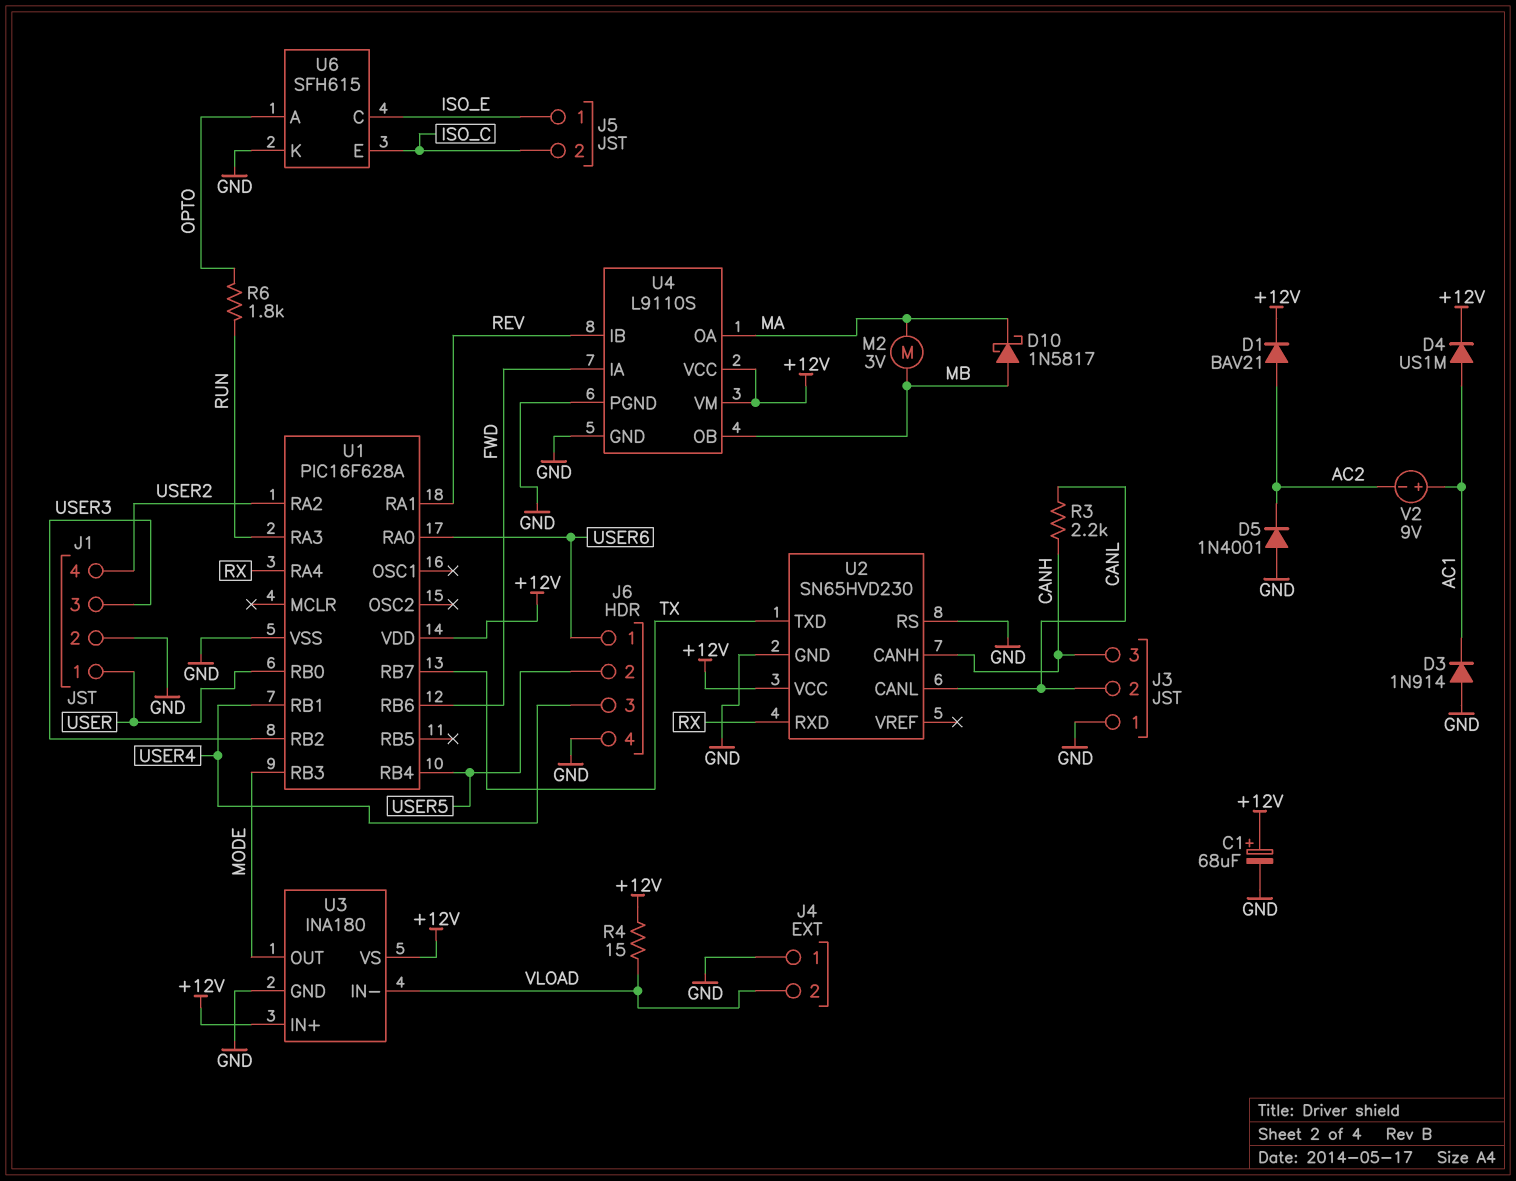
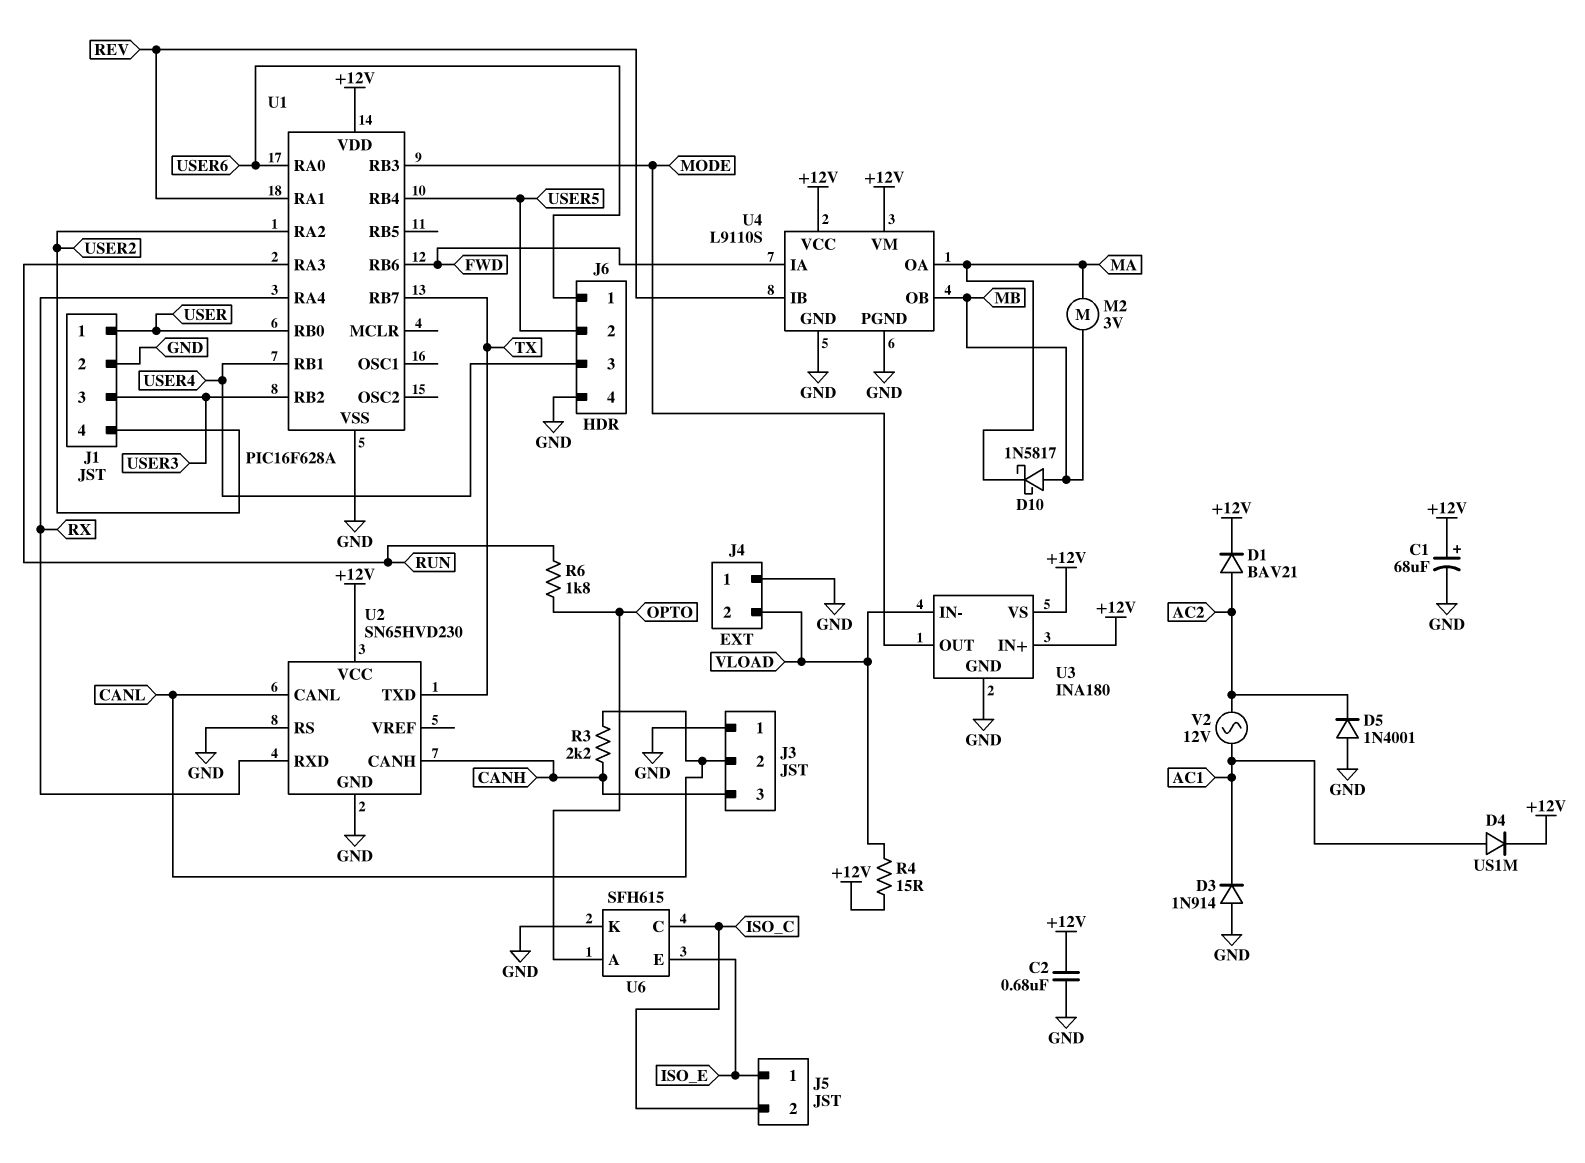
C2: none -> 680nF (+12V, GND)
U6 pin C: ISO_E -> ISO_C
U6 pin E: ISO_C -> ISO_E
V2: 9V (plus AC1, minus AC2) -> AC 12V (AC1, AC2)

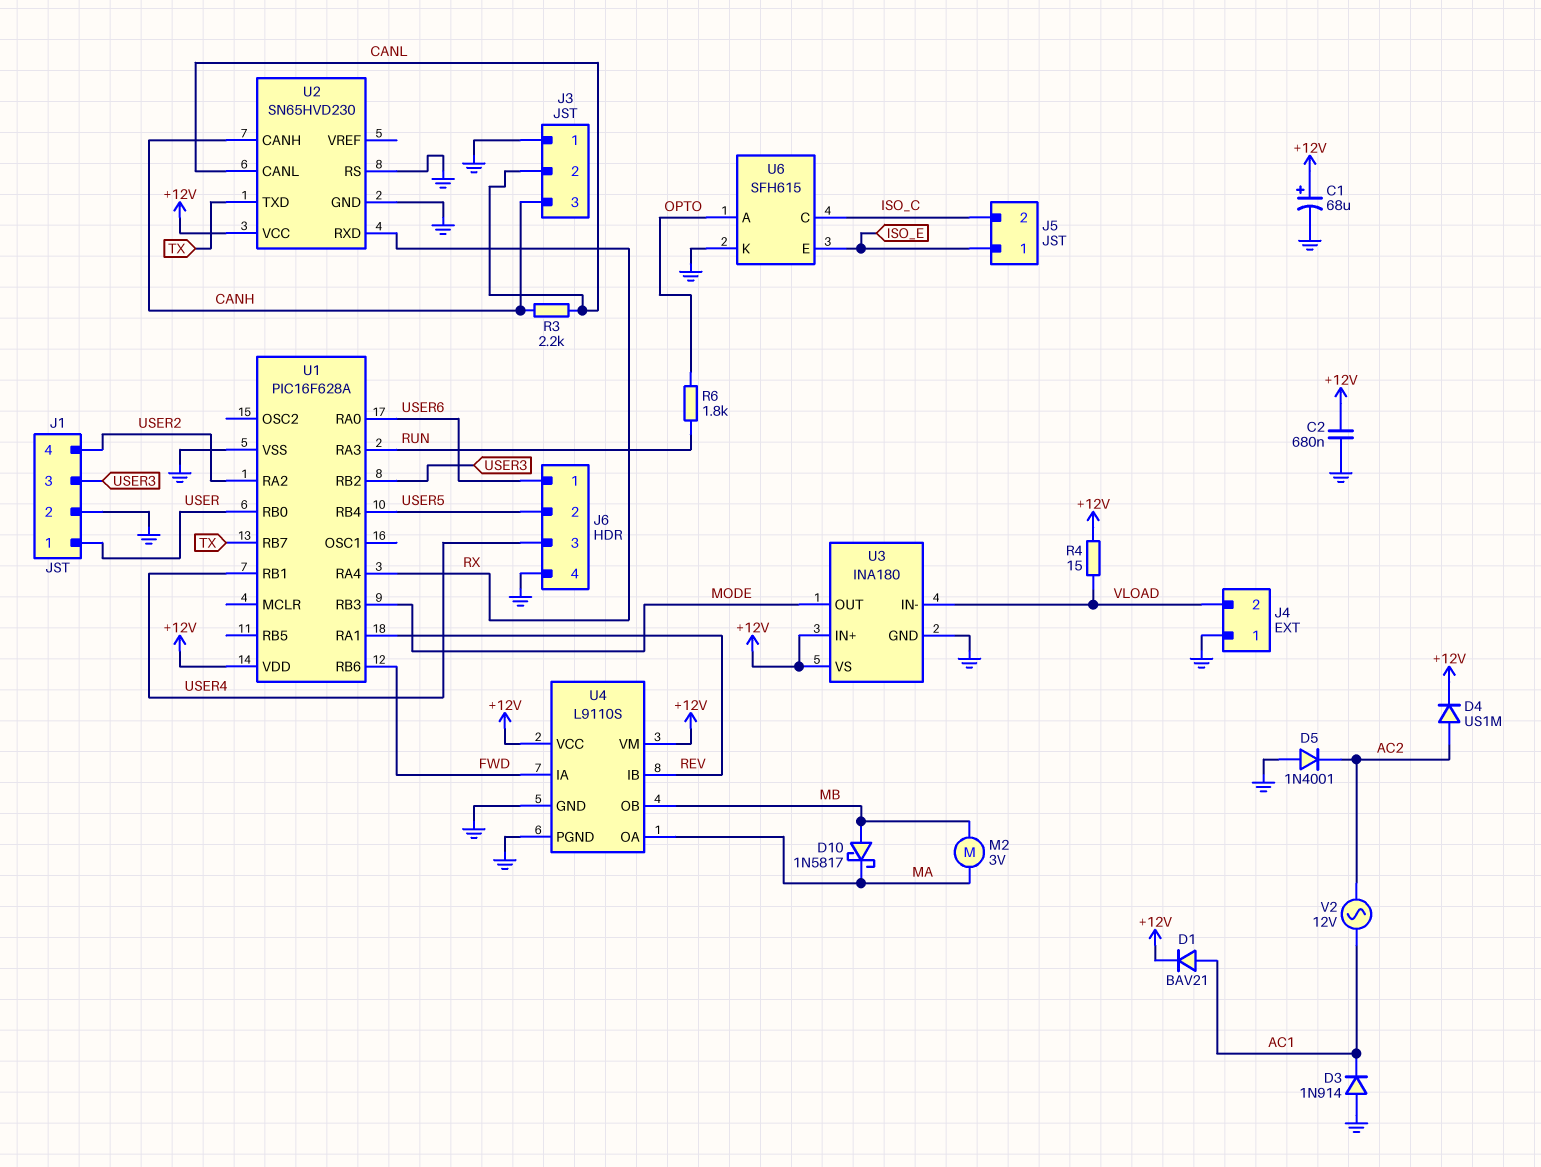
D1: diode BAV21 (A AC2, K +12V) -> diode BAV21 (A AC1, K +12V)
D4: diode US1M (A AC1, K +12V) -> diode US1M (A AC2, K +12V)

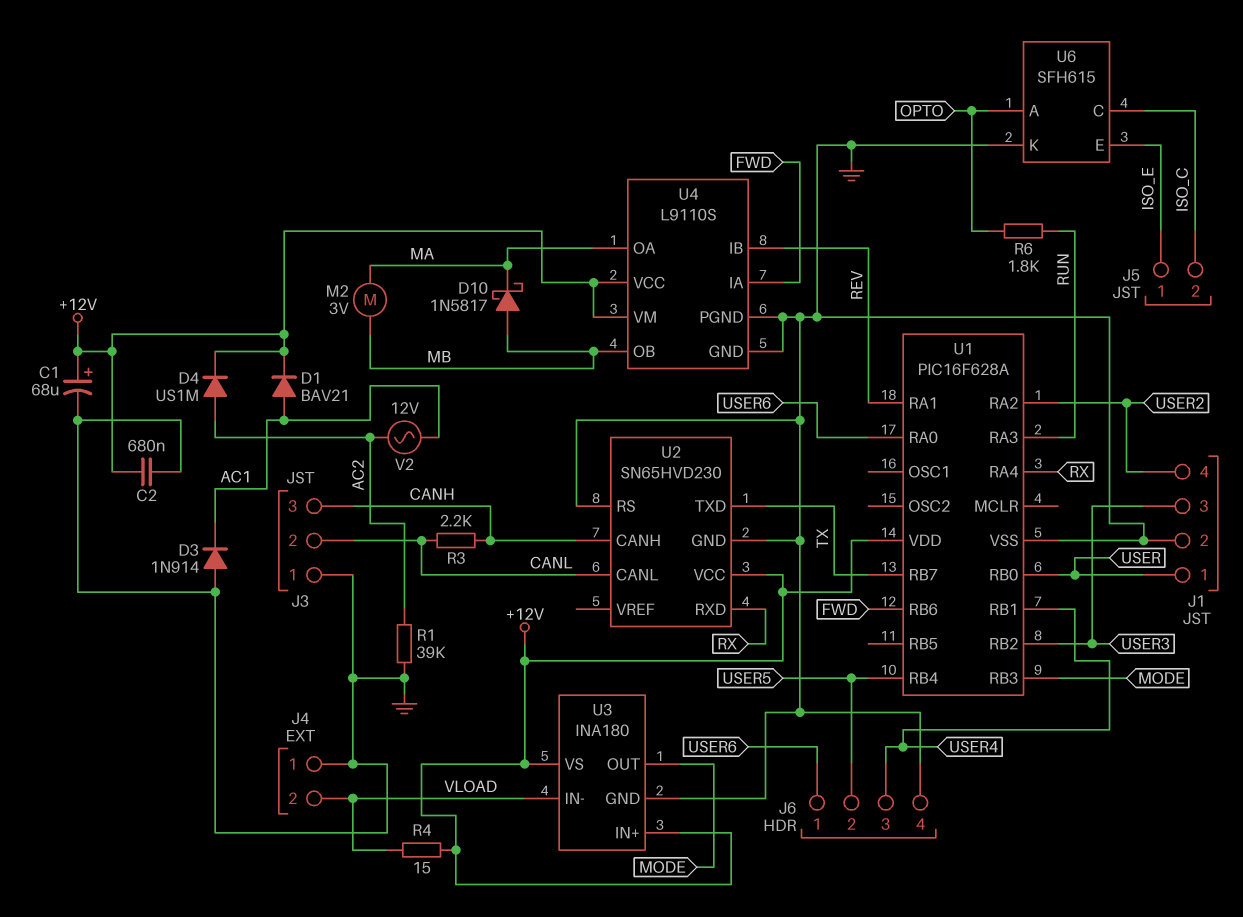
D5: diode 1N4001 (A GND, K AC2) -> none
R1: none -> 39k (AC2, GND)

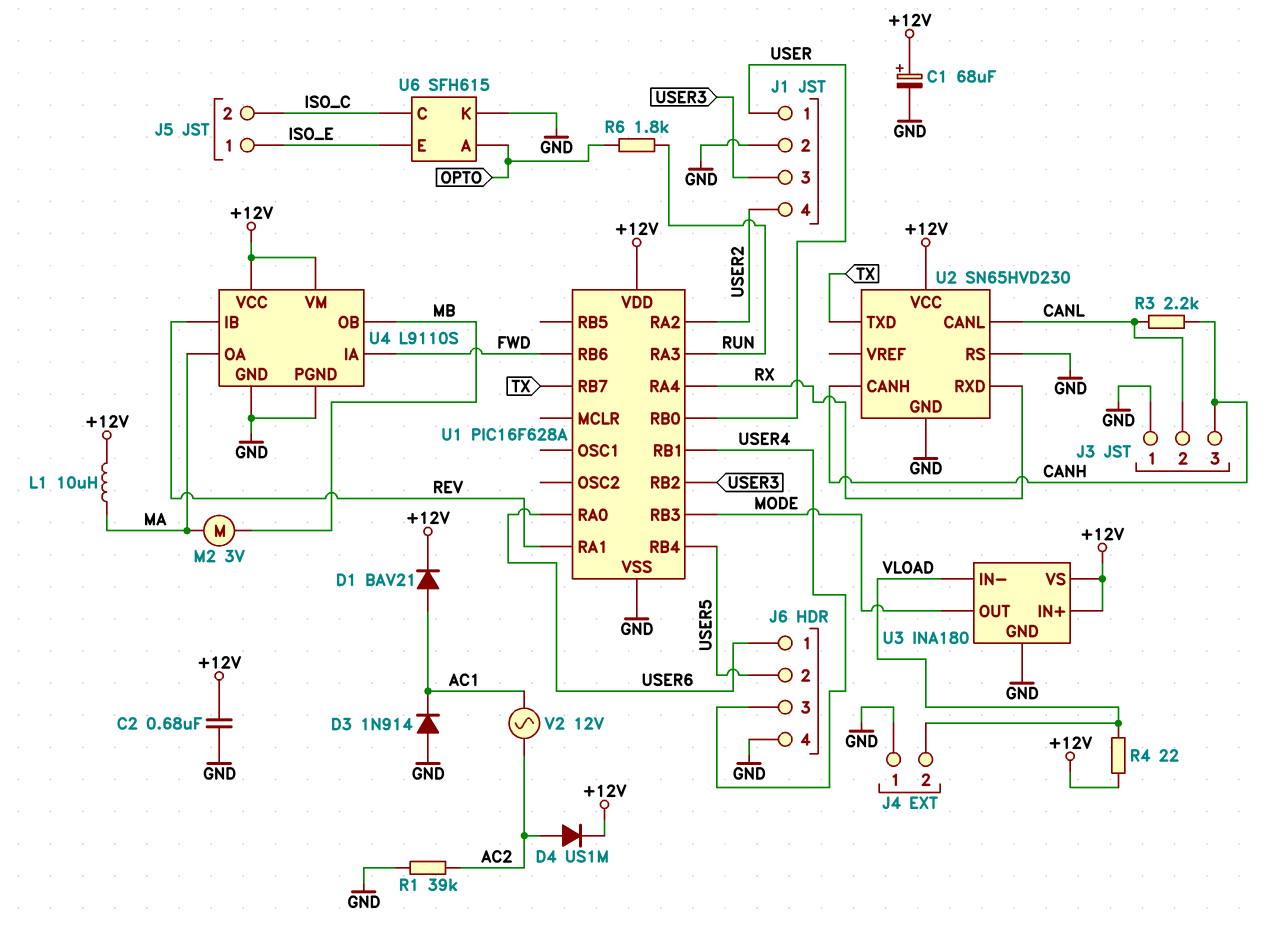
D10: schottky 1N5817 (A MB, K MA) -> none
L1: none -> 10uH (+12V, MA)
R4: 15 (+12V, VLOAD) -> 22 (+12V, VLOAD)

